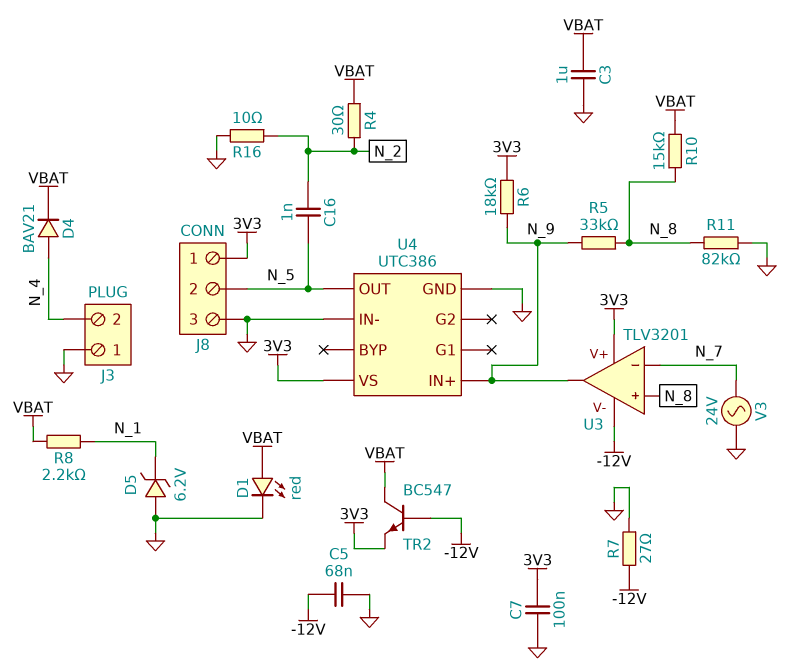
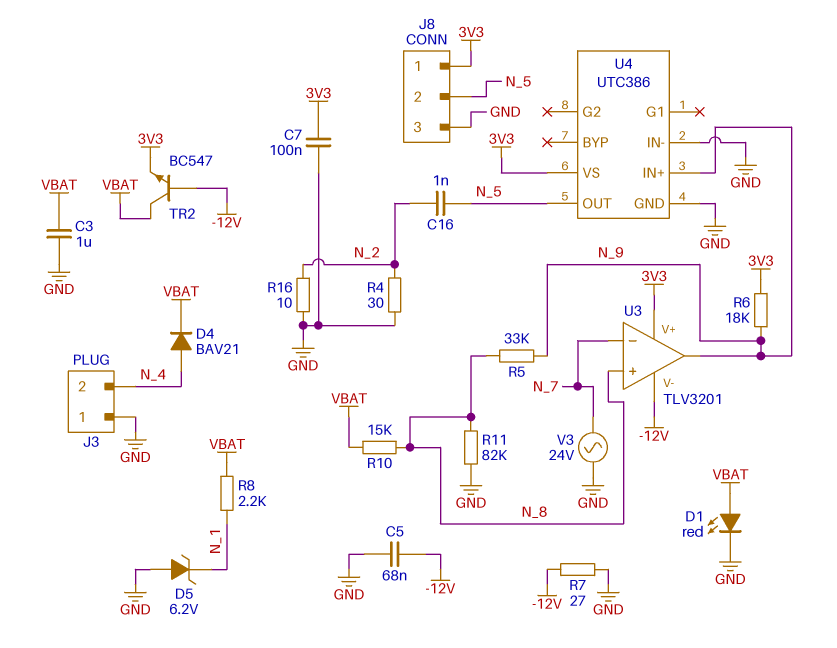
R4: 30 (N_2, VBAT) -> 30 (GND, N_2)

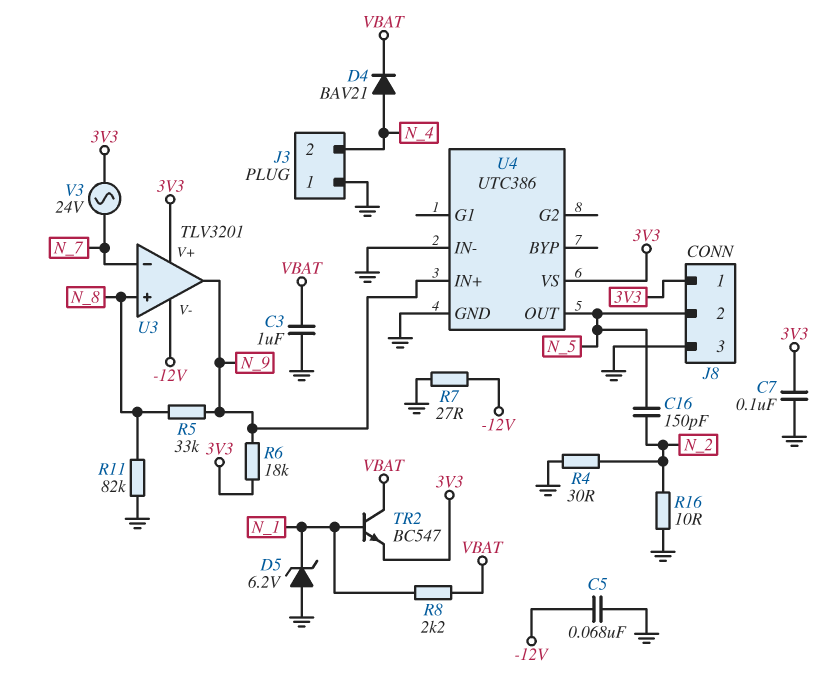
C16: 1nF (N_2, N_5) -> 150pF (N_2, N_5)
D1: LED red (A VBAT, K GND) -> none
R10: 15k (N_8, VBAT) -> none
TR2: NPN BC547 (B -12V, C VBAT, E 3V3) -> NPN BC547 (B N_1, C VBAT, E 3V3)
V3: AC 24V (GND, N_7) -> AC 24V (3V3, N_7)

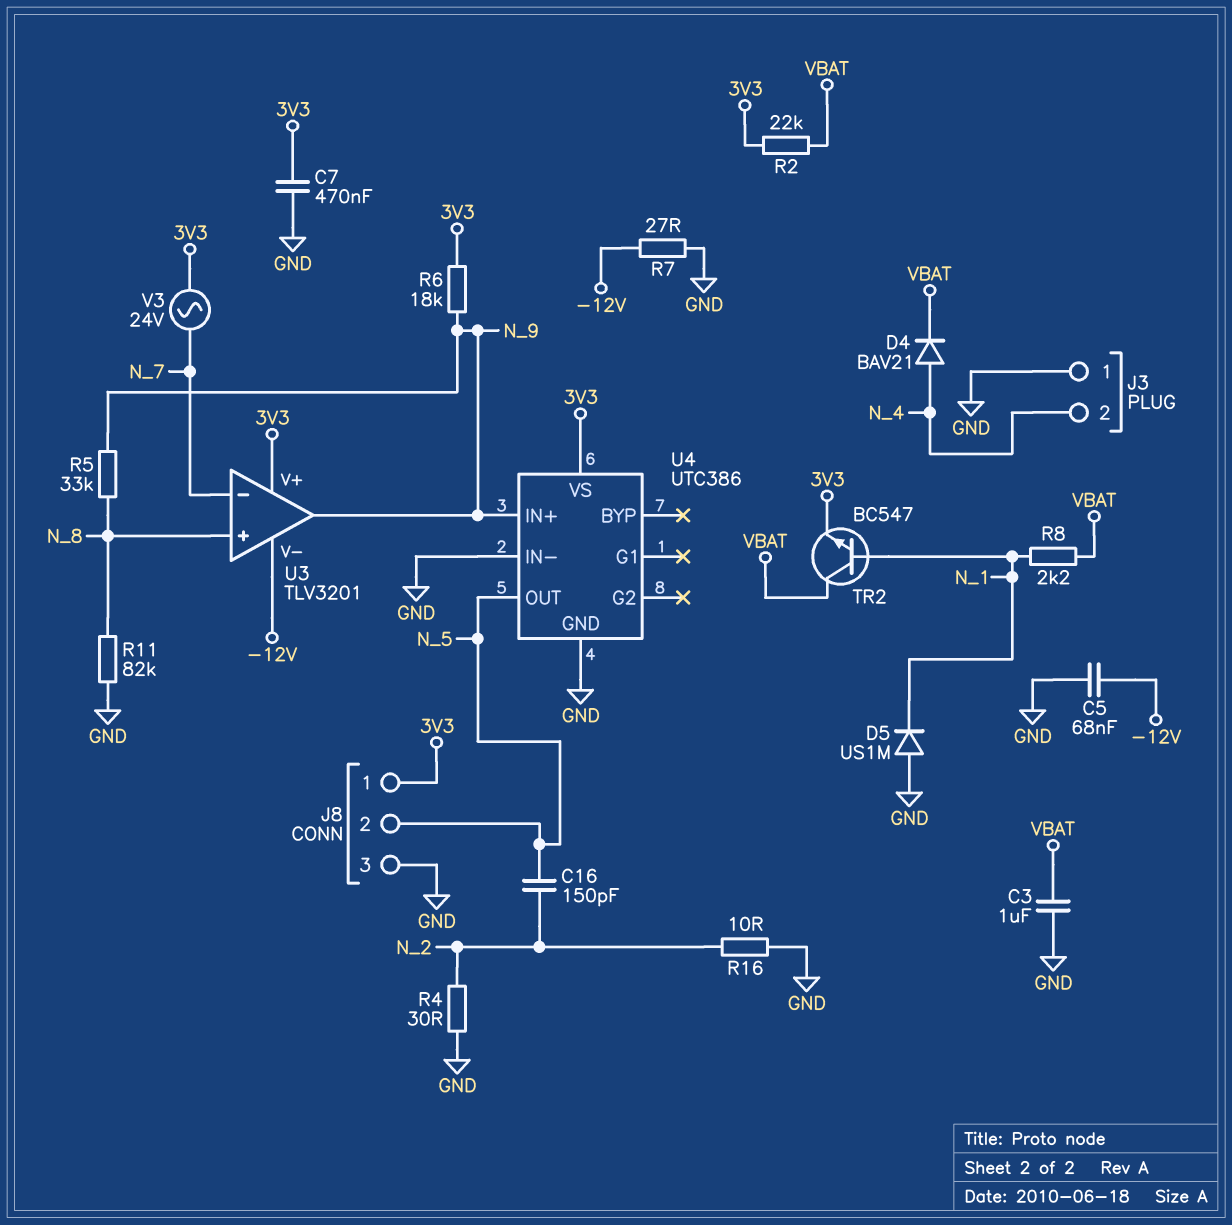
C7: 100nF (3V3, GND) -> 470nF (3V3, GND)
D5: zener 6.2V (A GND, K N_1) -> diode US1M (A GND, K N_1)
R2: none -> 22k (3V3, VBAT)

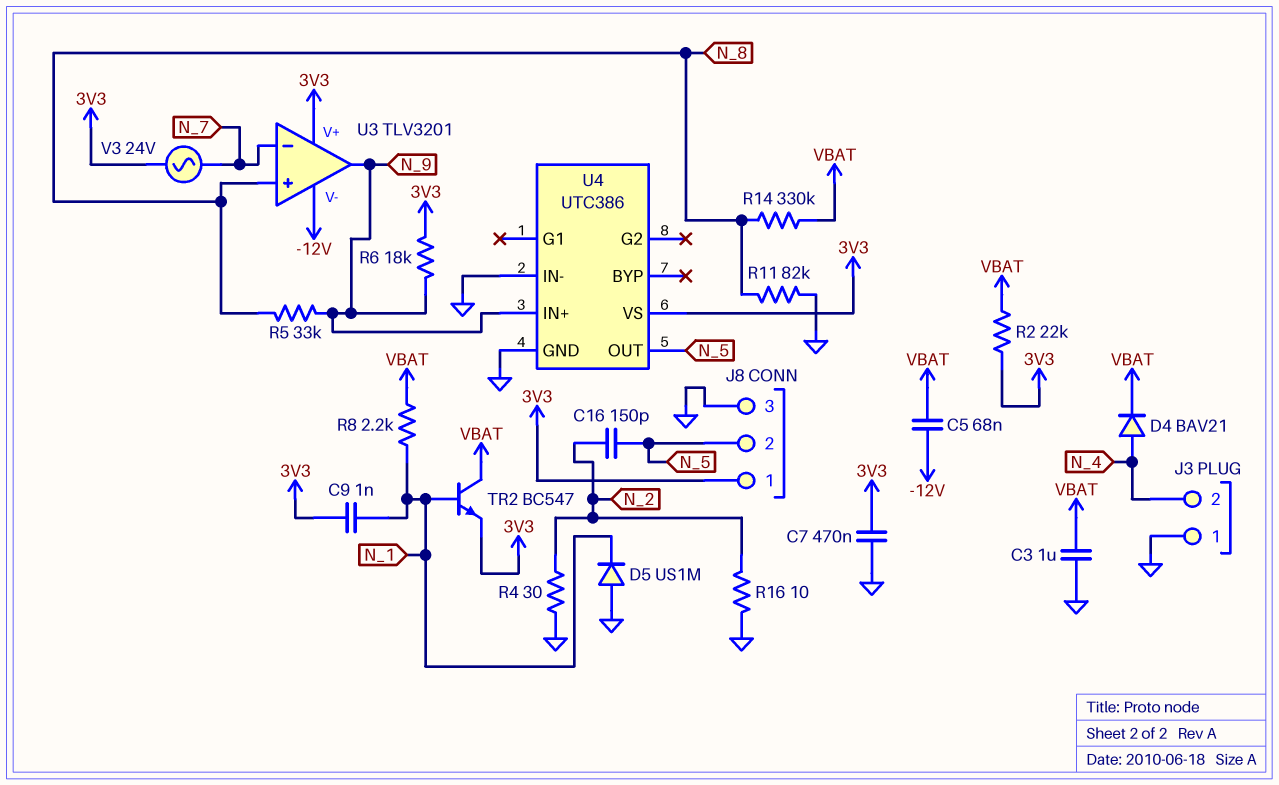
C5: 68nF (-12V, GND) -> 68nF (-12V, VBAT)
C9: none -> 1nF (3V3, N_1)
R7: 27 (-12V, GND) -> none
R14: none -> 330k (N_8, VBAT)

